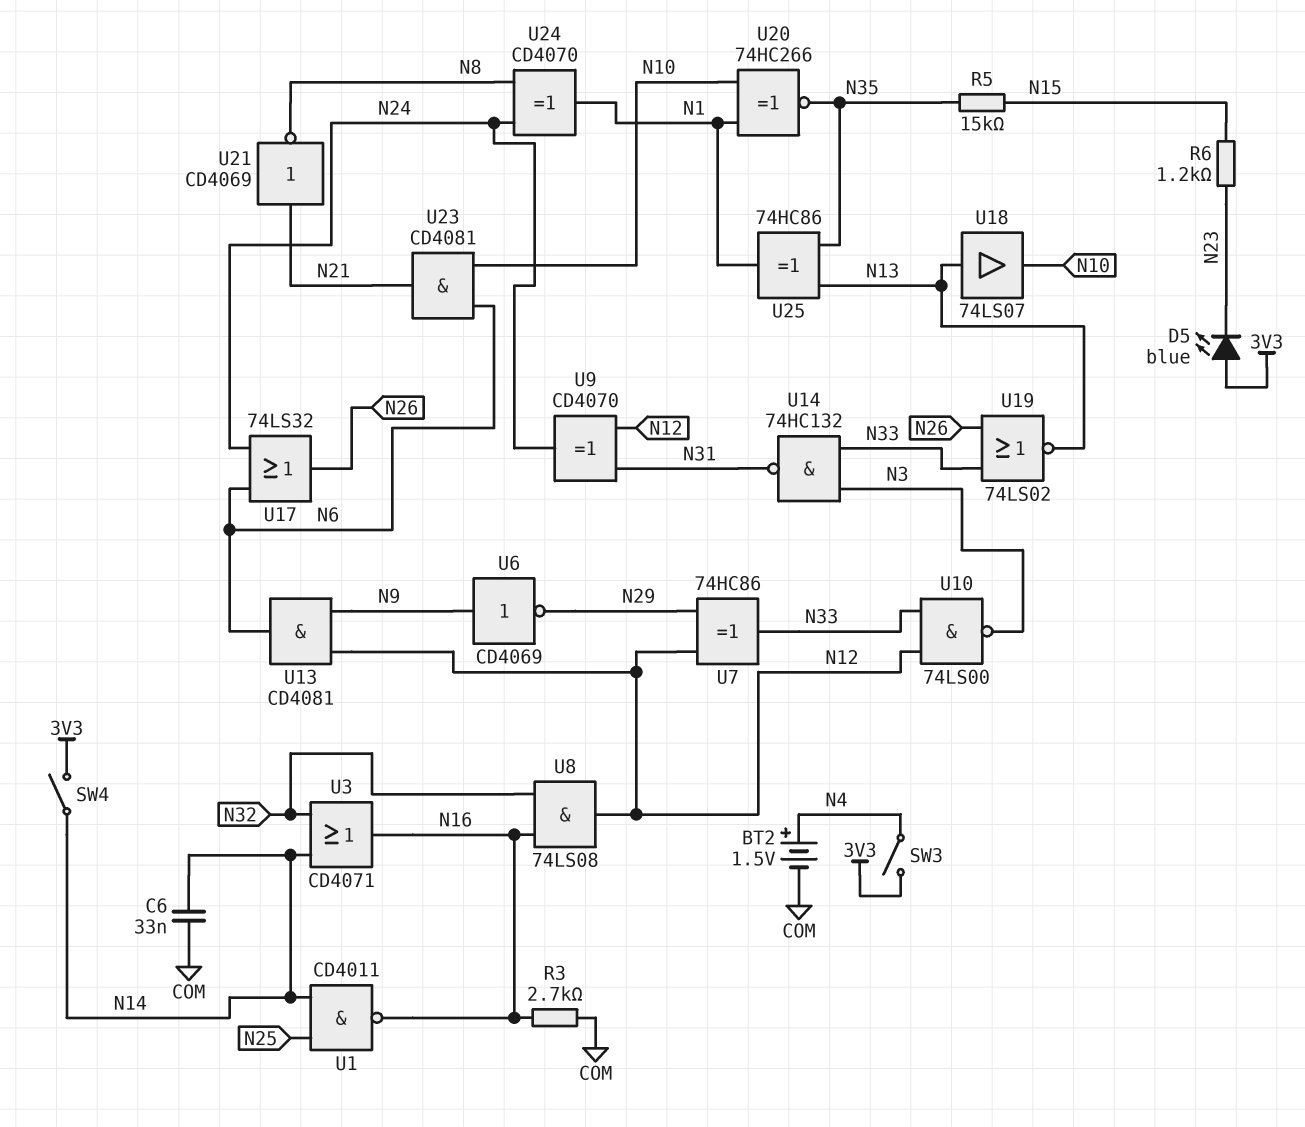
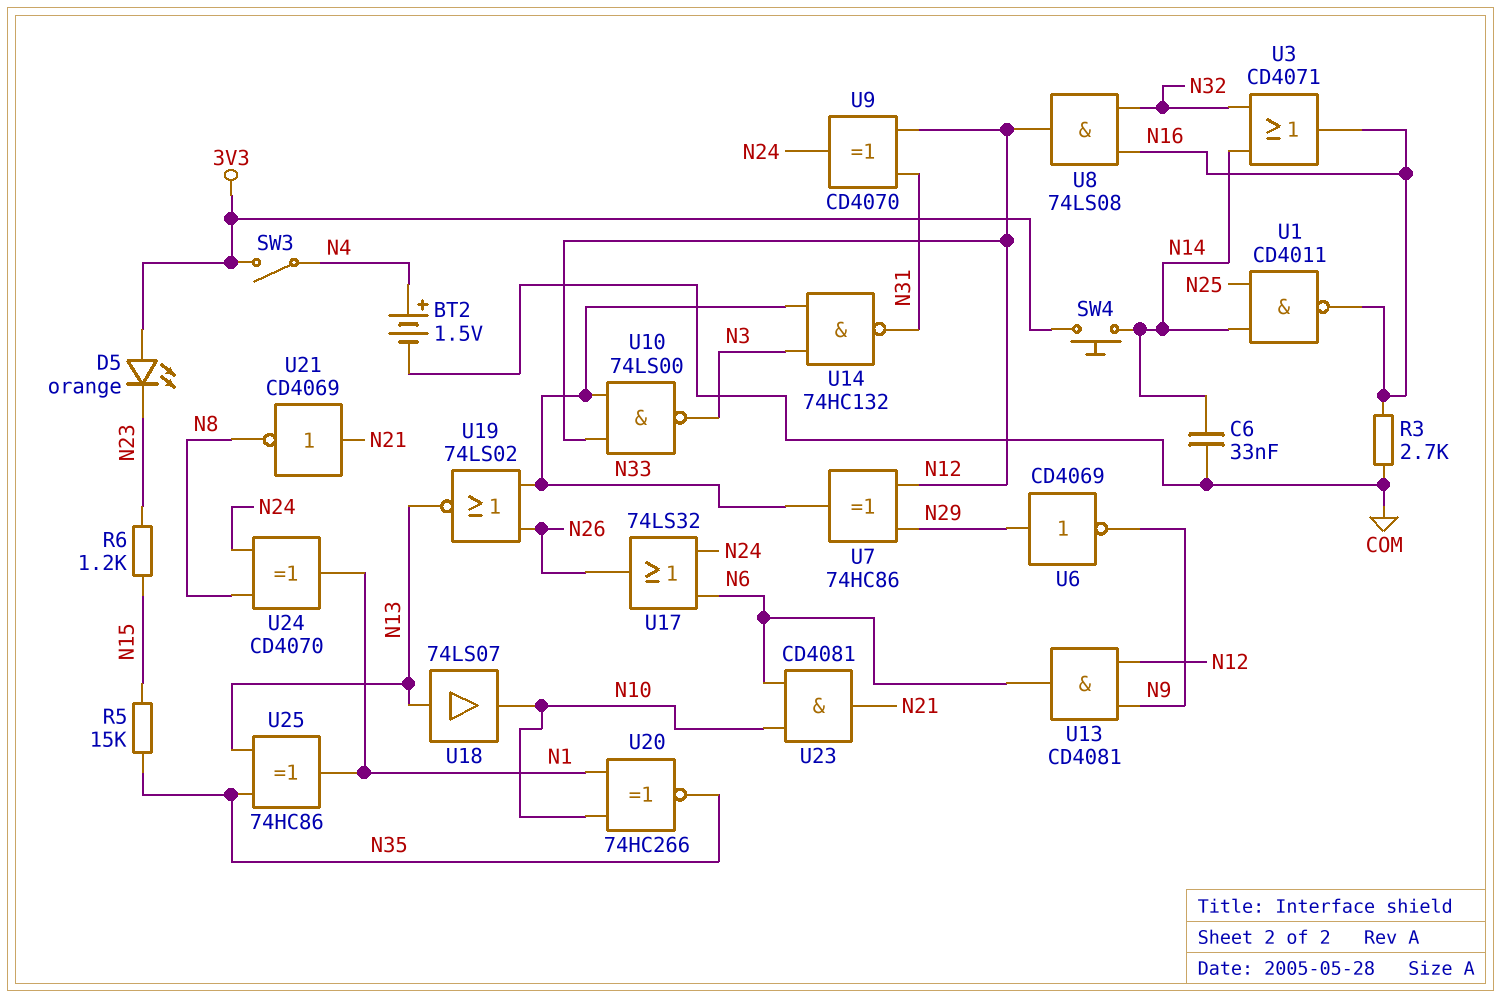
D5: LED blue (A 3V3, K N23) -> LED orange (A 3V3, K N23)
SW4: switch (3V3, N14) -> button (3V3, N14)
U6: NOT CD4069 (in N9, out N29) -> NOT CD4069 (in N29, out N9)

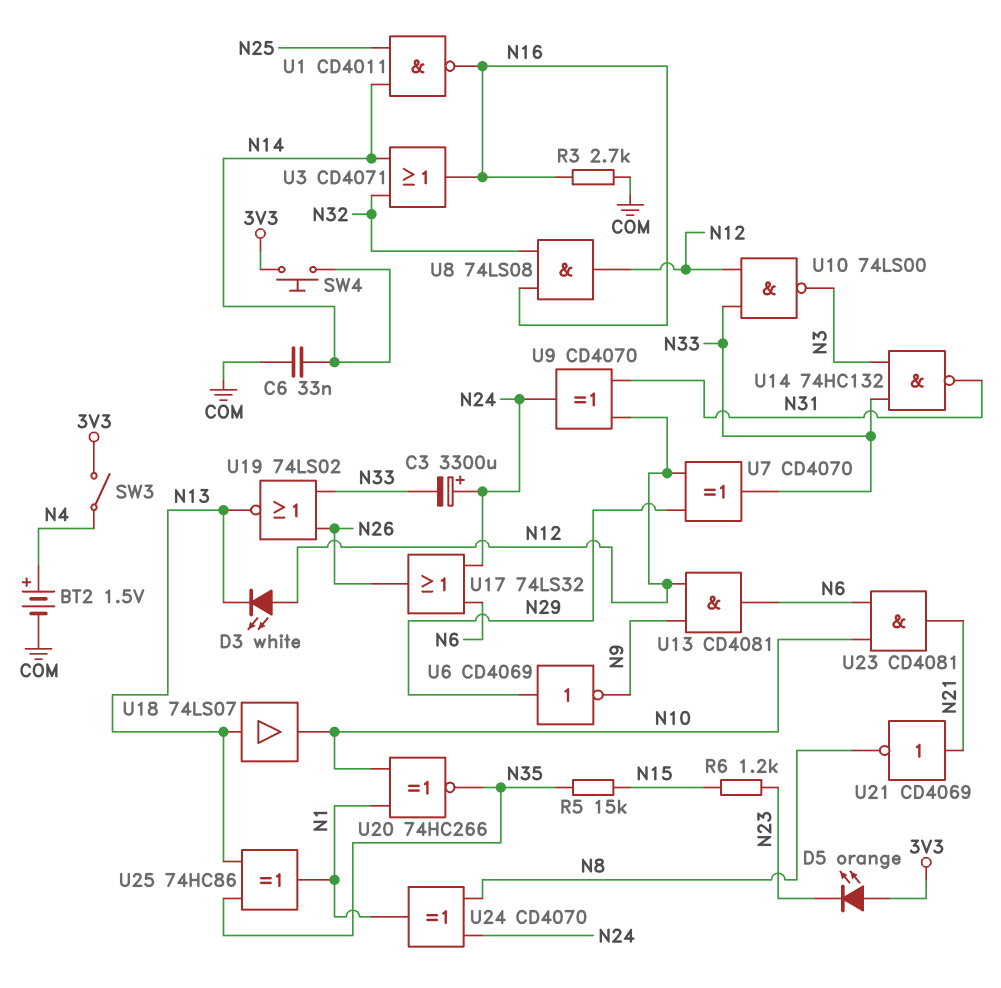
C3: none -> 3300uF (plus N24, minus N33)
D3: none -> LED white (A N12, K N13)
U7: XOR 74HC86 (in N12, in N29, out N33) -> XOR CD4070 (in N12, in N29, out N33)

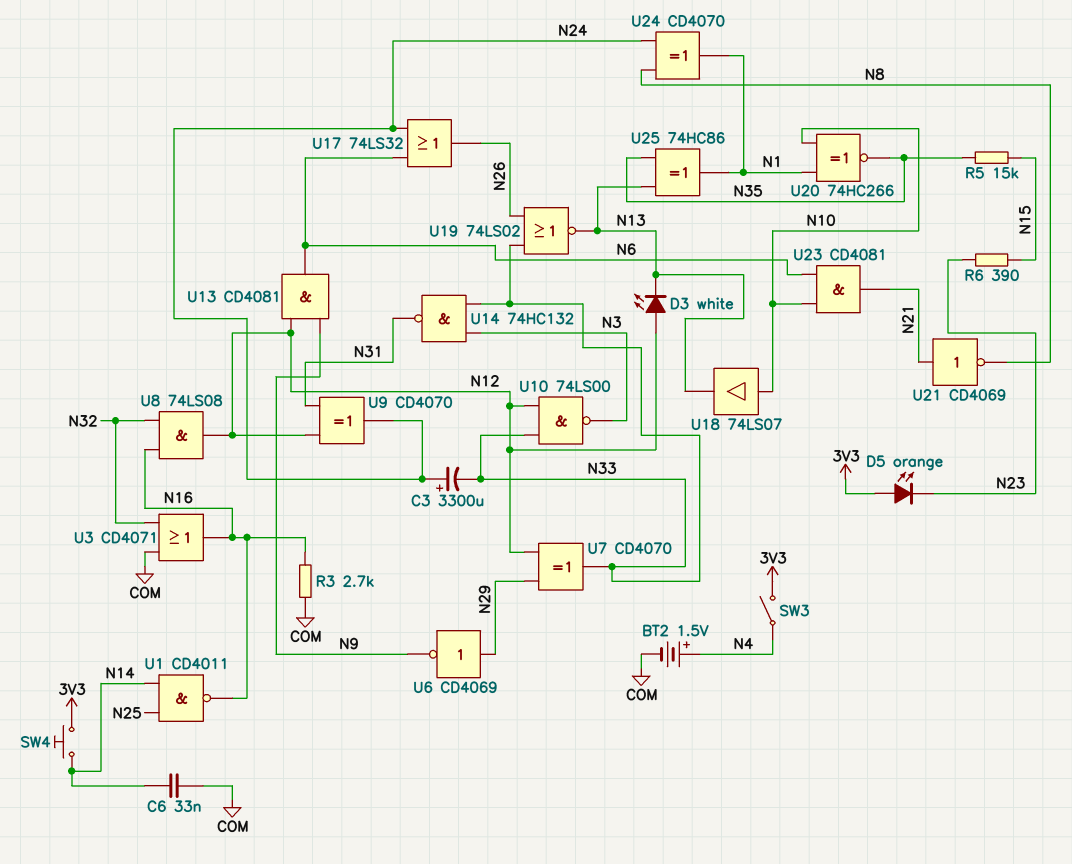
R6: 1.2k (N15, N23) -> 390 (N15, N23)
U3: OR CD4071 (in N14, in N32, out N16) -> OR CD4071 (in COM, in N32, out N16)
U18: buffer 74LS07 (in N13, out N10) -> buffer 74LS07 (in N10, out N13)

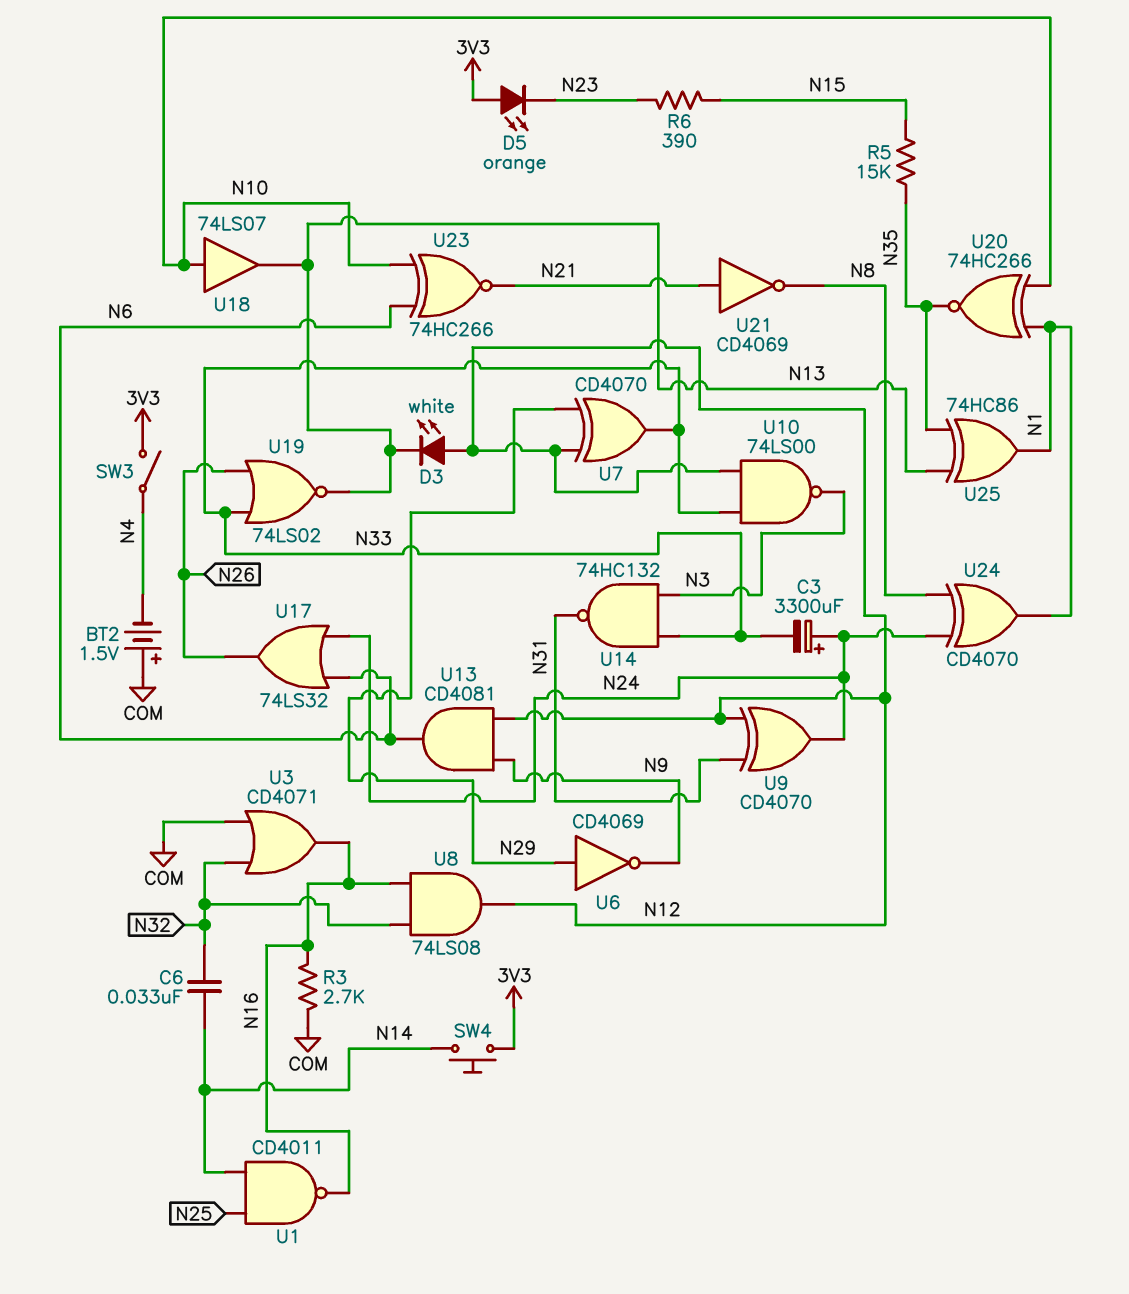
BT2: 1.5V (plus N4, minus COM) -> 1.5V (plus COM, minus N4)
C6: 33nF (COM, N14) -> 33nF (N14, N32)
U23: AND CD4081 (in N6, in N10, out N21) -> XNOR 74HC266 (in N6, in N10, out N21)

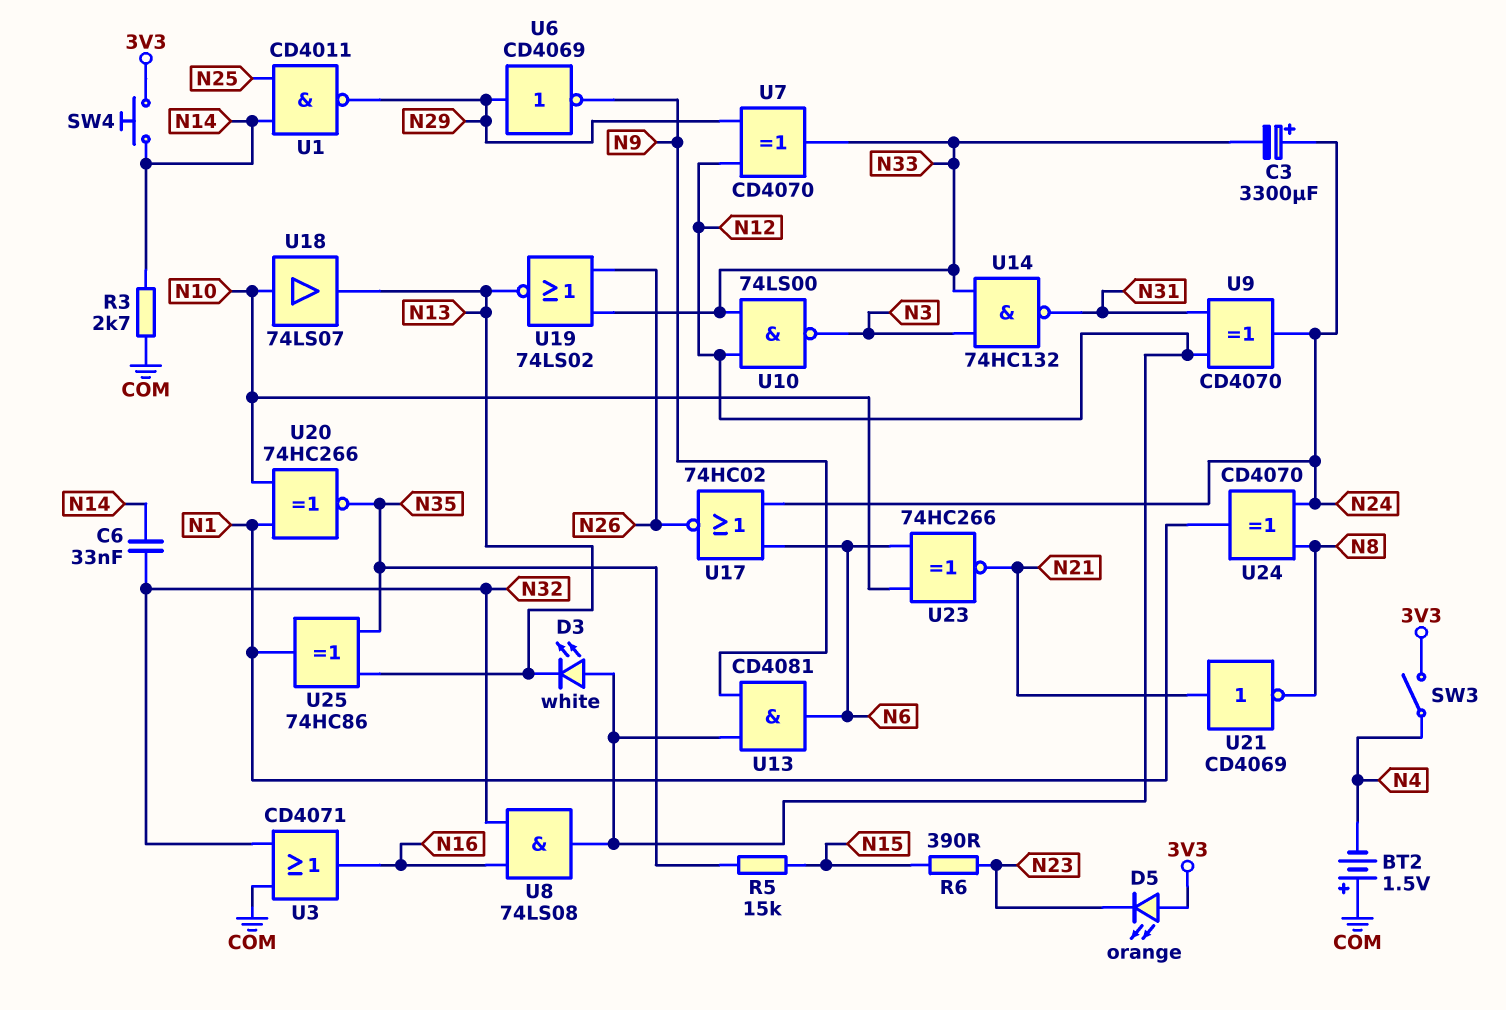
R3: 2.7k (COM, N16) -> 2.7k (COM, N14)
U1: NAND CD4011 (in N14, in N25, out N16) -> NAND CD4011 (in N14, in N25, out N29)
U17: OR 74LS32 (in N6, in N24, out N26) -> NOR 74HC02 (in N6, in N24, out N26)

